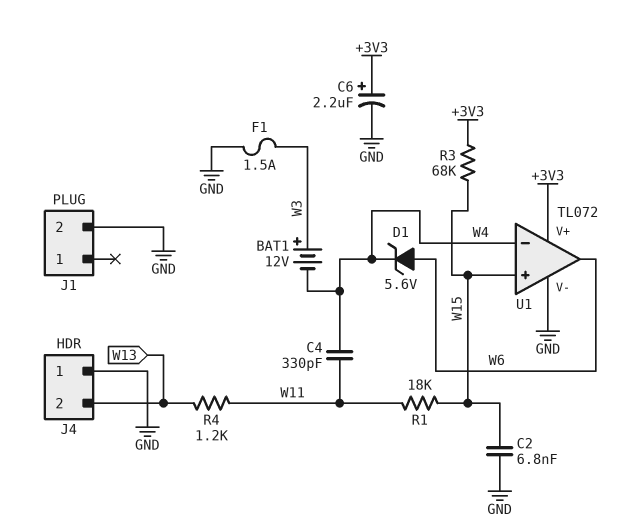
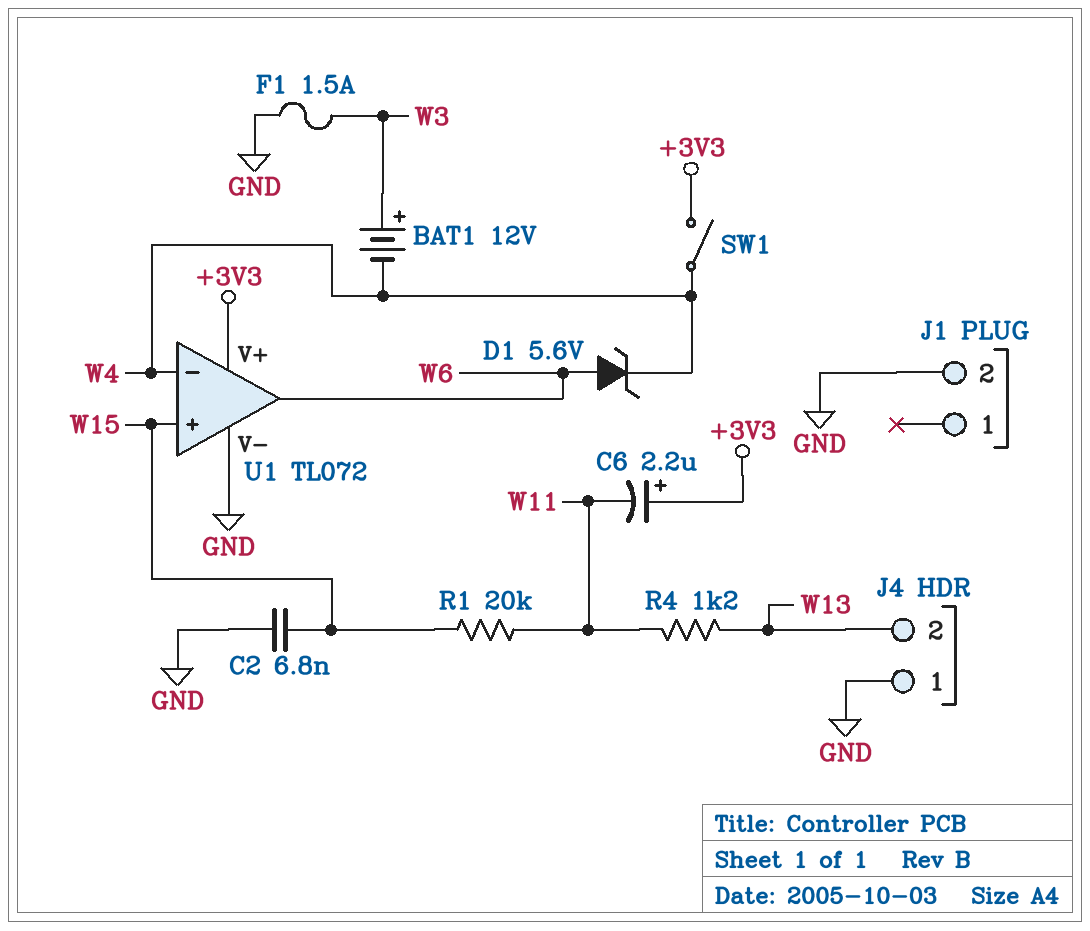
C4: 330pF (W4, W11) -> none
C6: 2.2uF (plus +3V3, minus GND) -> 2.2uF (plus +3V3, minus W11)
R1: 18k (W11, W15) -> 20k (W11, W15)
R3: 68k (+3V3, W15) -> none
SW1: none -> switch (+3V3, W4)

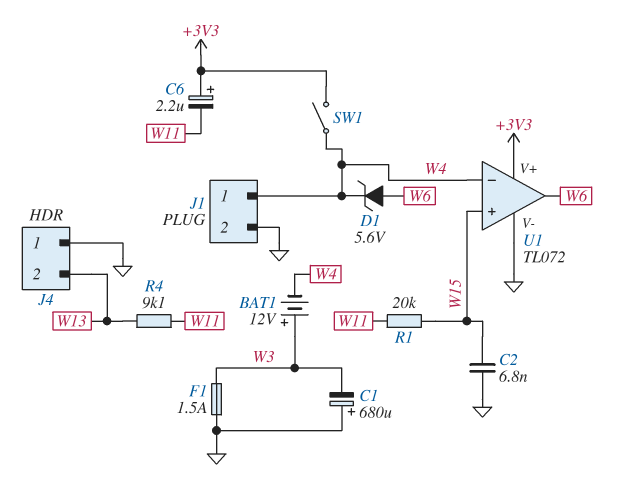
C1: none -> 680uF (plus GND, minus W3)
J1 pin 1: none -> W4
R4: 1.2k (W11, W13) -> 9.1k (W11, W13)

